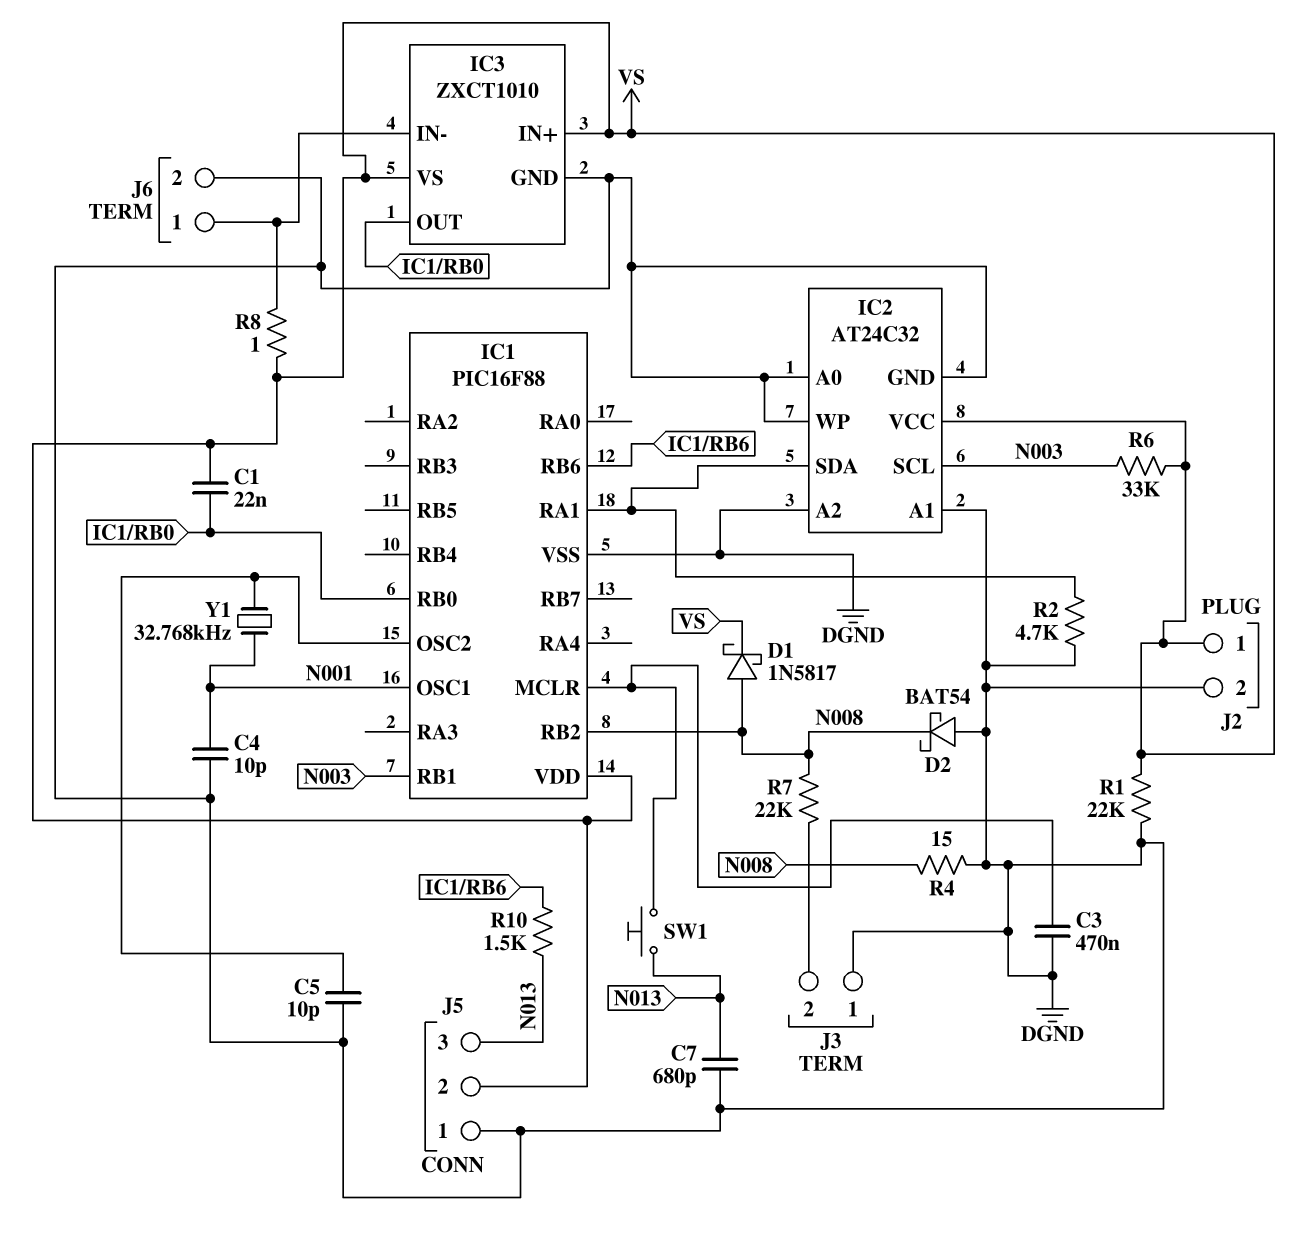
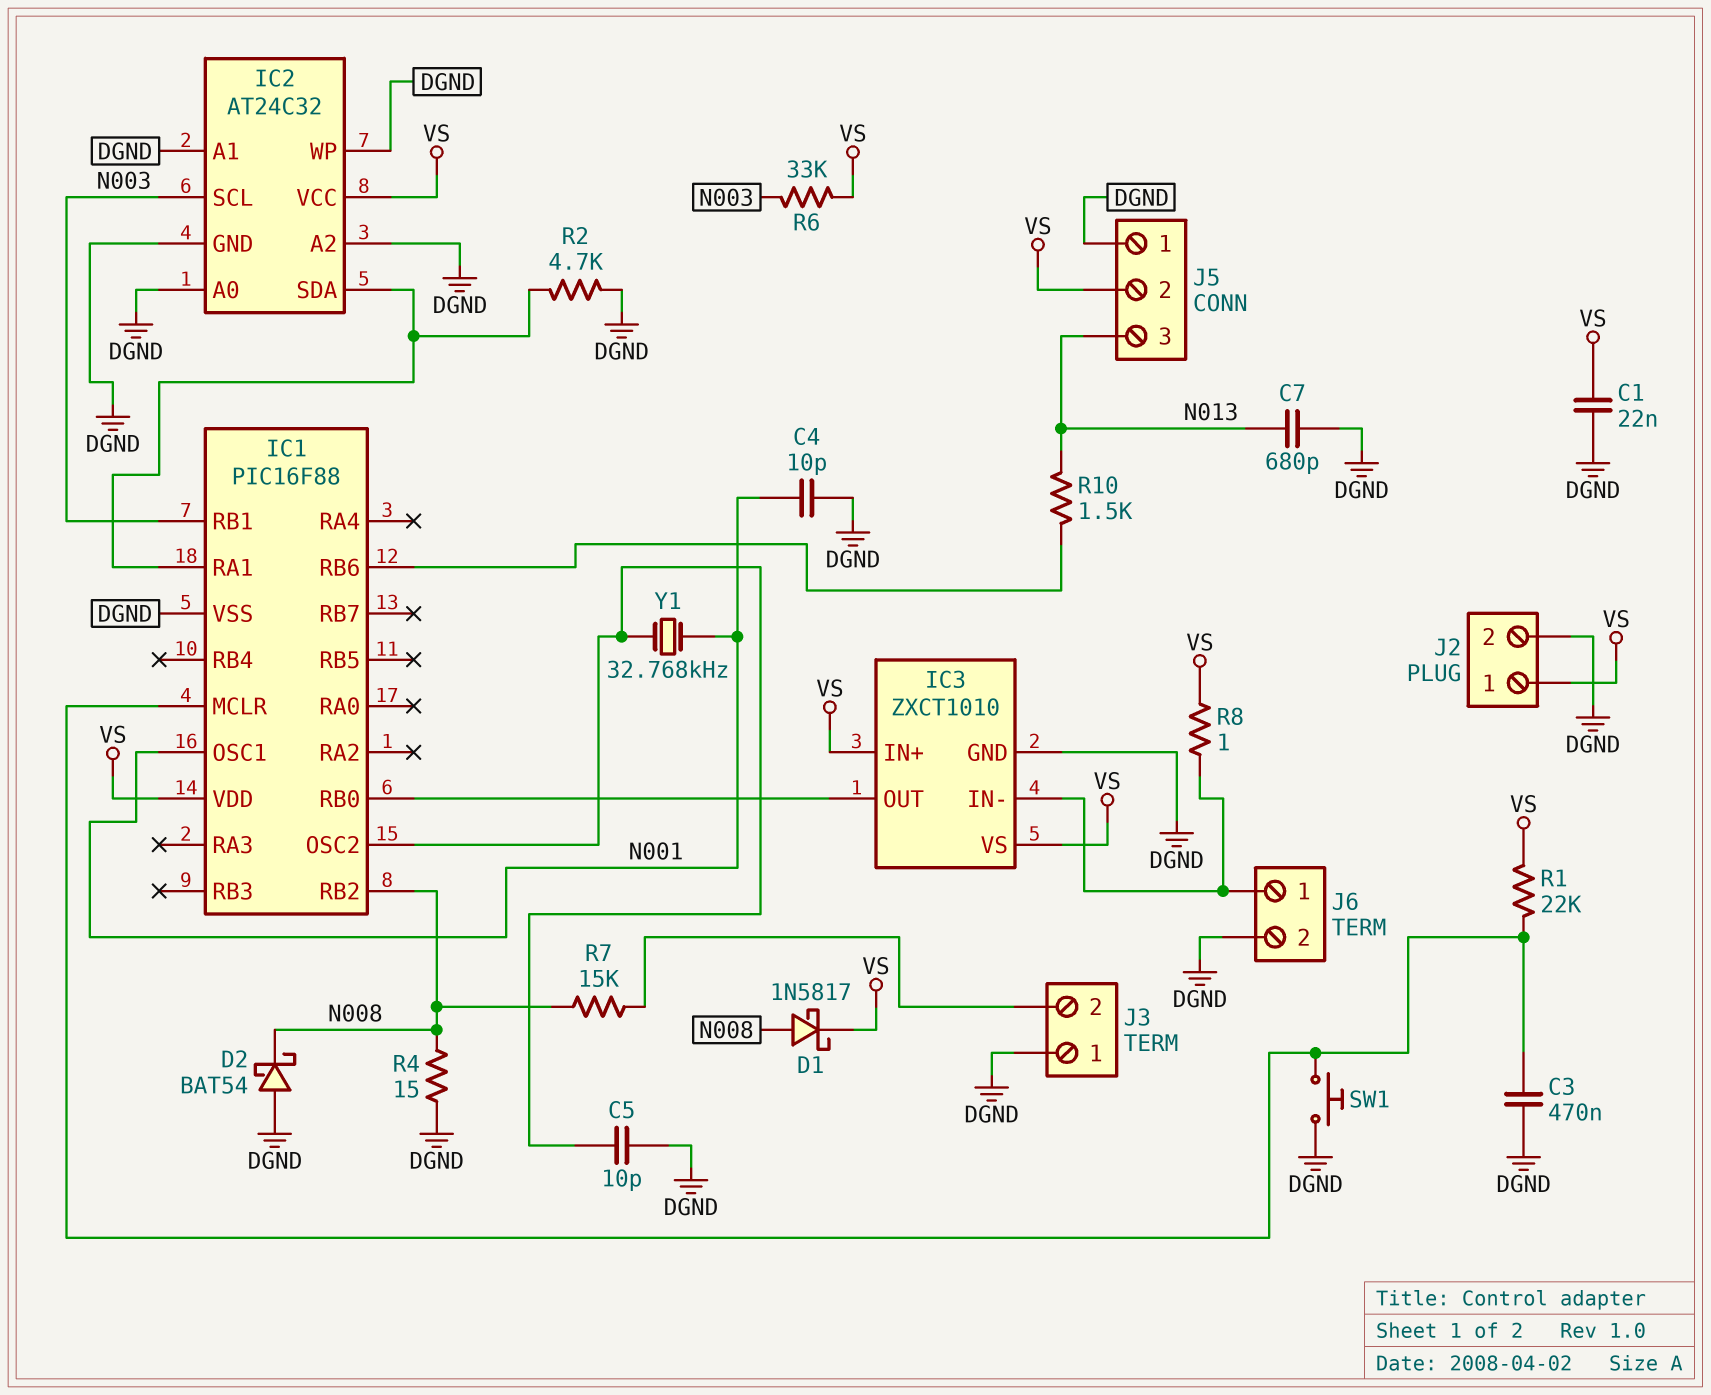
C1: 22nF (IC1/RB0, VS) -> 22nF (DGND, VS)
R1: 22k (DGND, VS) -> 22k (IC1/MCLR, VS)
R7: 22k (J3/2, N008) -> 15k (J3/2, N008)
SW1: button (IC1/MCLR, N013) -> button (DGND, IC1/MCLR)

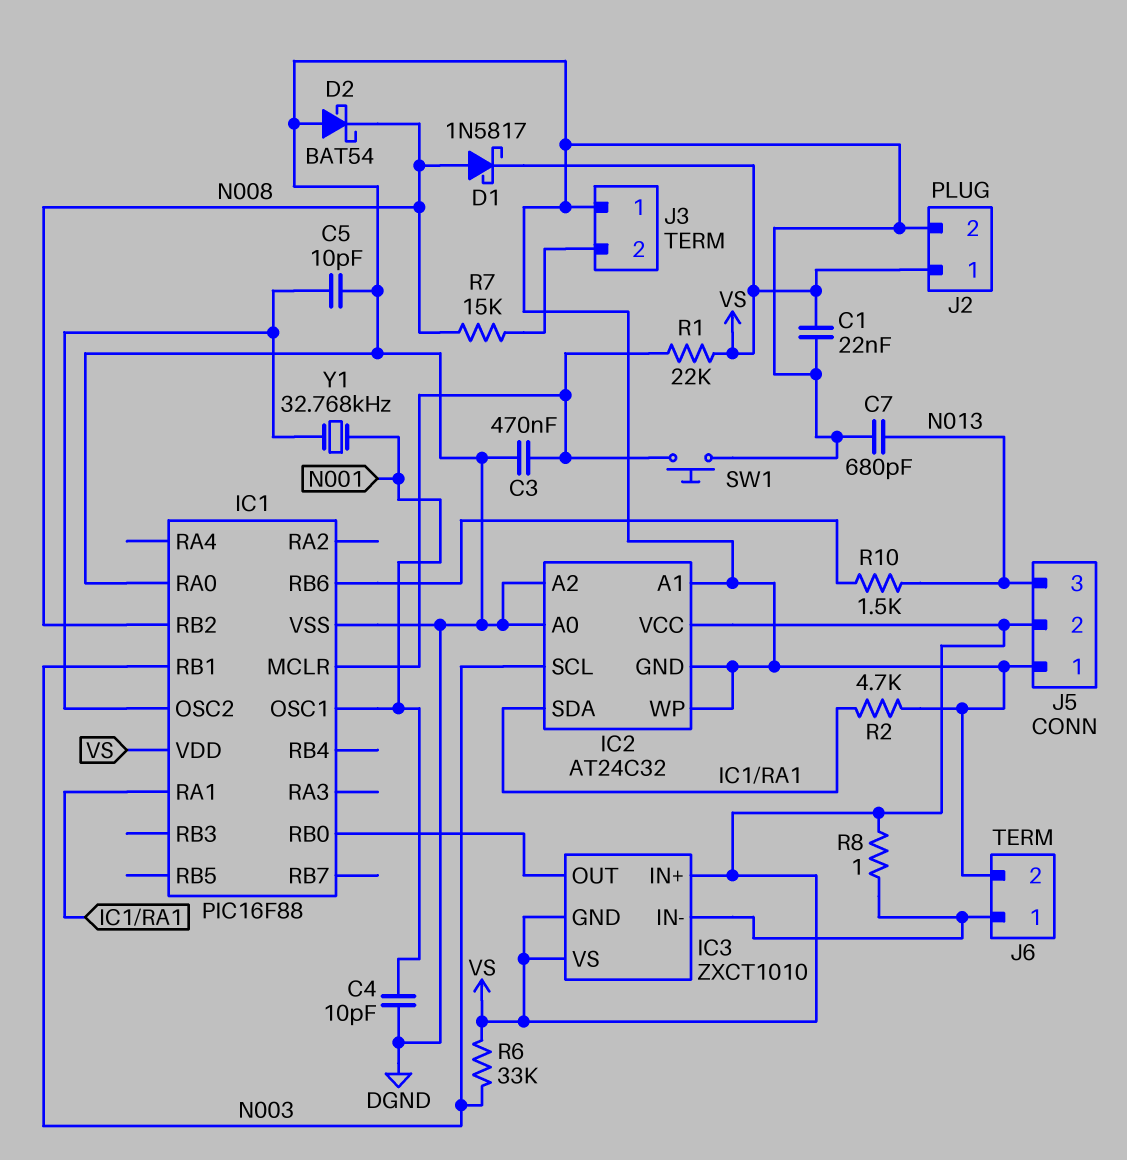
IC1 pin RA0: none -> DGND
IC3 pin GND: DGND -> VS
R4: 15 (DGND, N008) -> none

